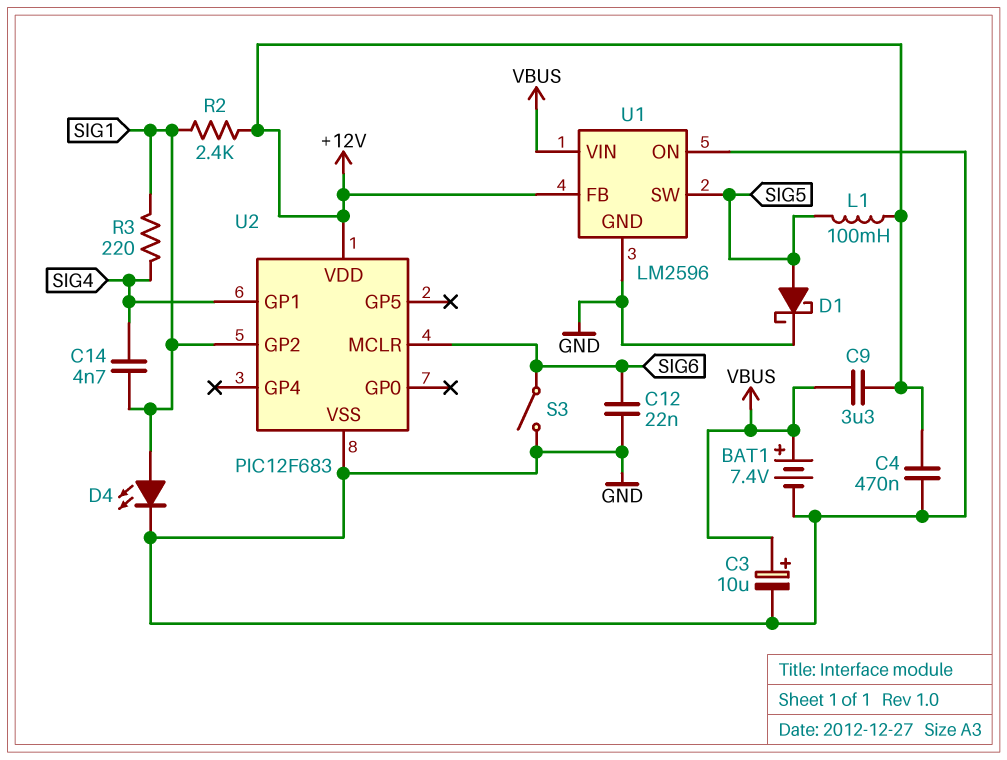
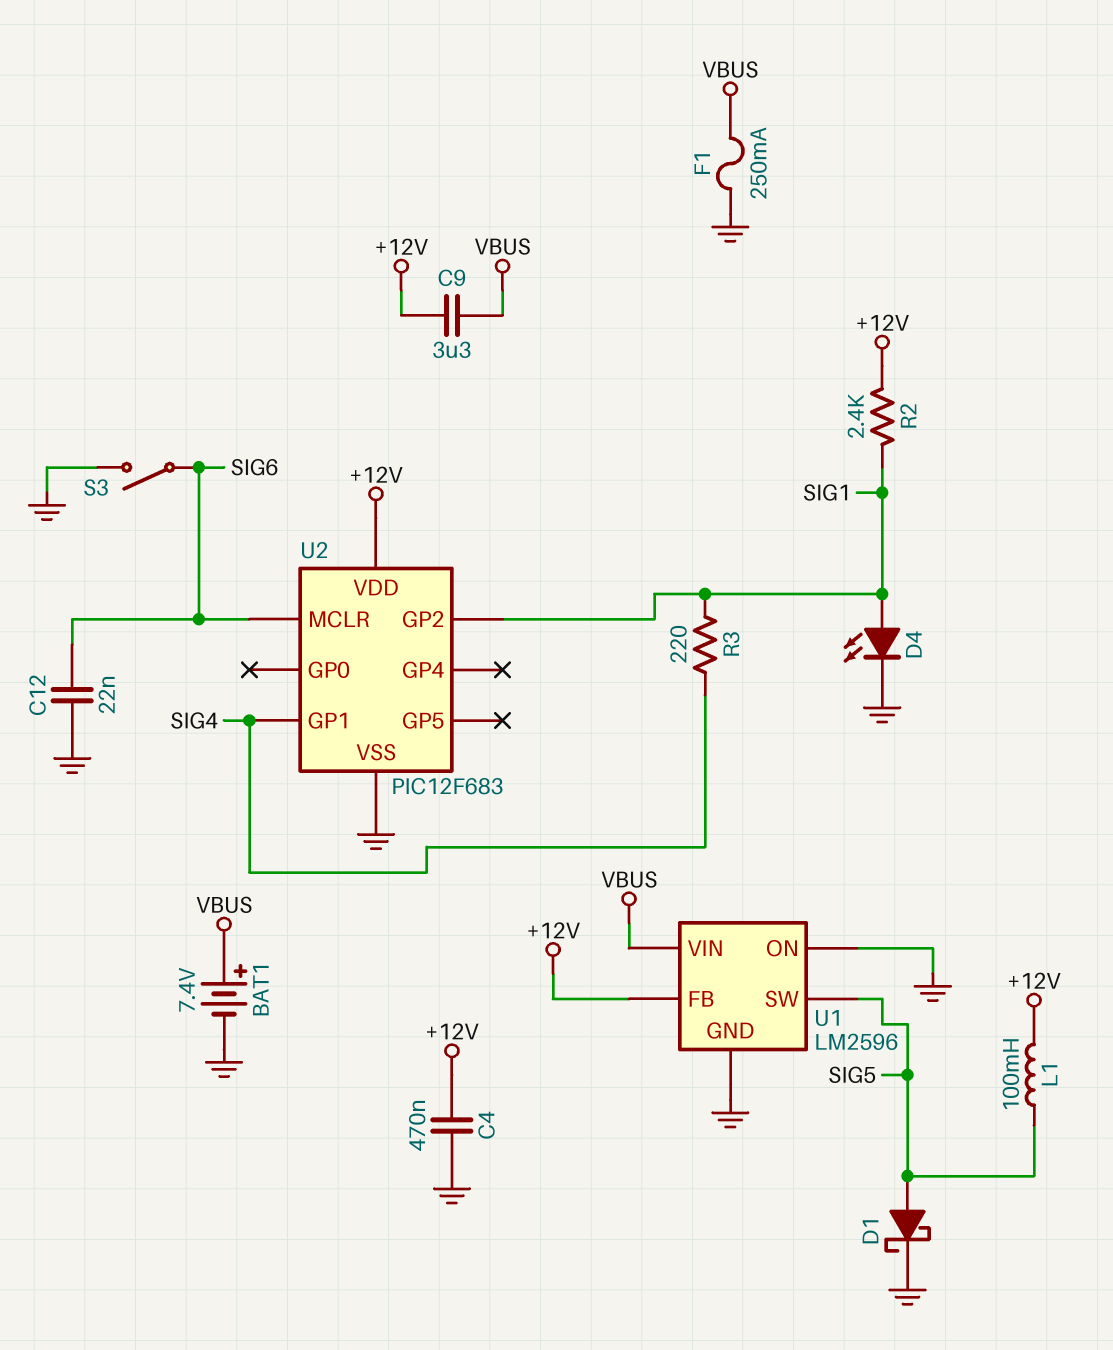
C3: 10uF (plus VBUS, minus GND) -> none
C14: 4.7nF (SIG1, SIG4) -> none
F1: none -> 250mA (GND, VBUS)

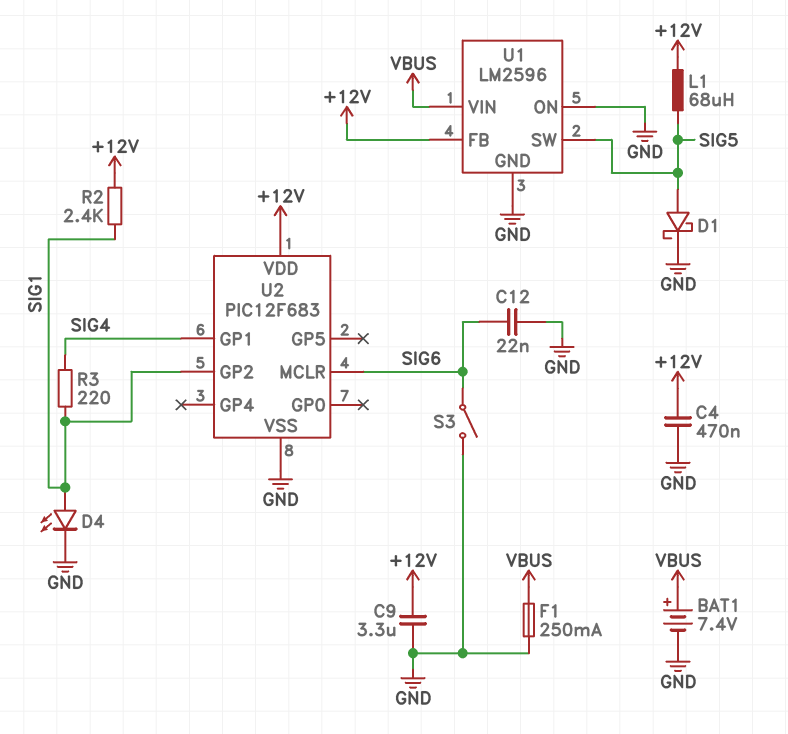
C9: 3.3uF (+12V, VBUS) -> 3.3uF (+12V, GND)
L1: 100mH (+12V, SIG5) -> 68uH (+12V, SIG5)

